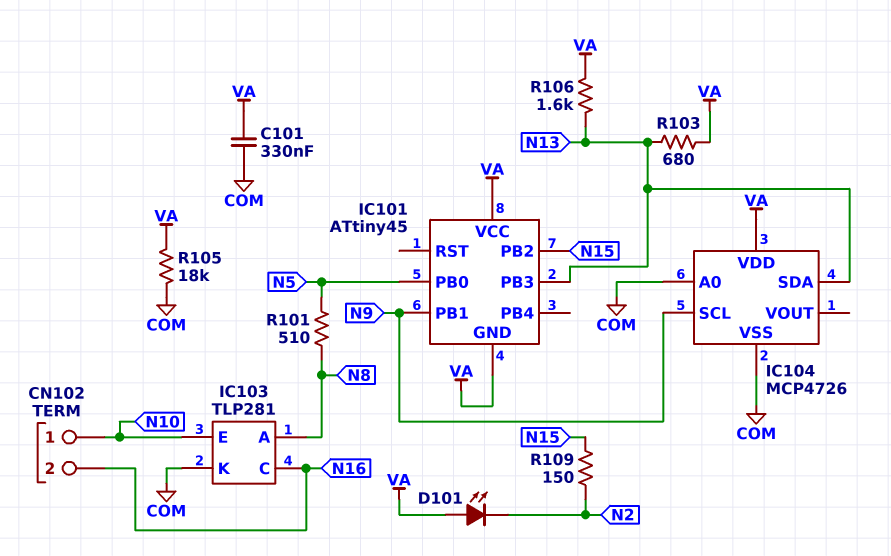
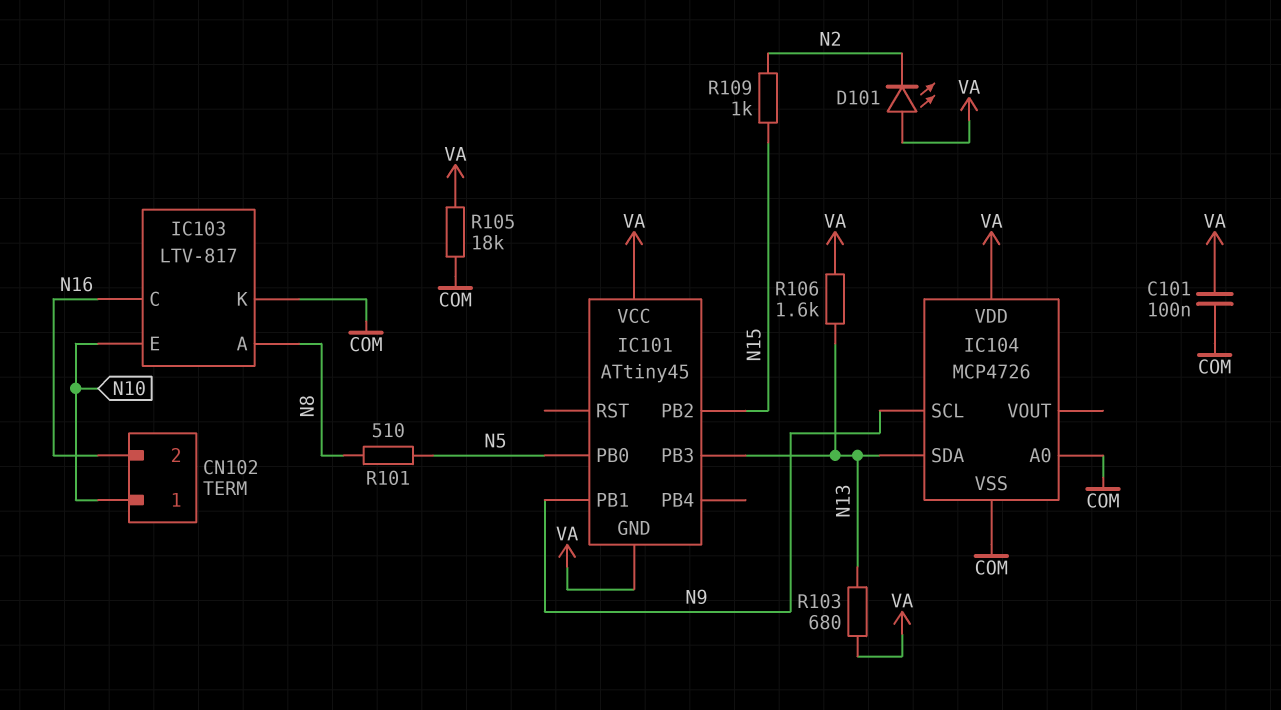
C101: 330nF (COM, VA) -> 100nF (COM, VA)
IC103: TLP281 -> LTV-817
R109: 150 (N2, N15) -> 1k (N2, N15)

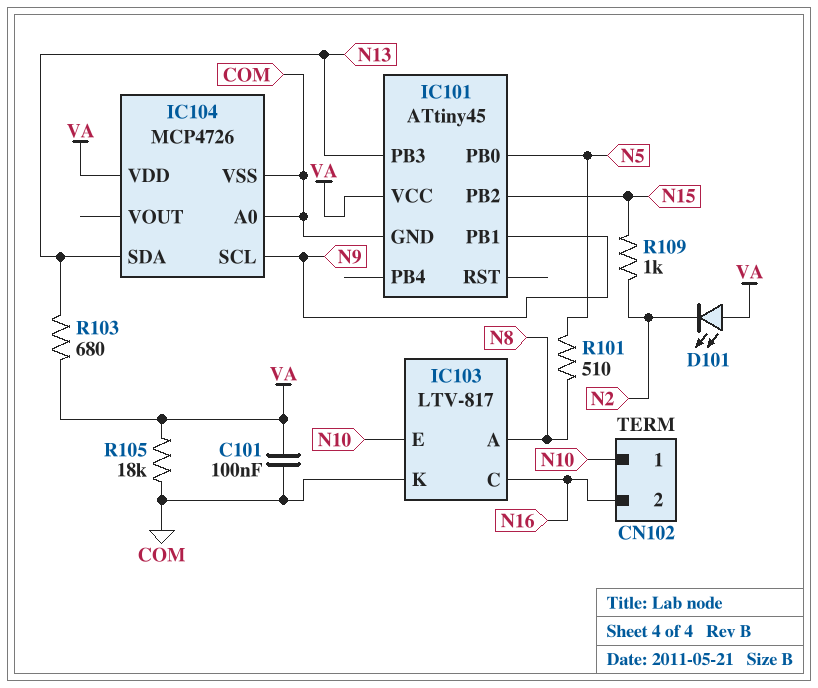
IC101 pin GND: VA -> COM
R106: 1.6k (N13, VA) -> none

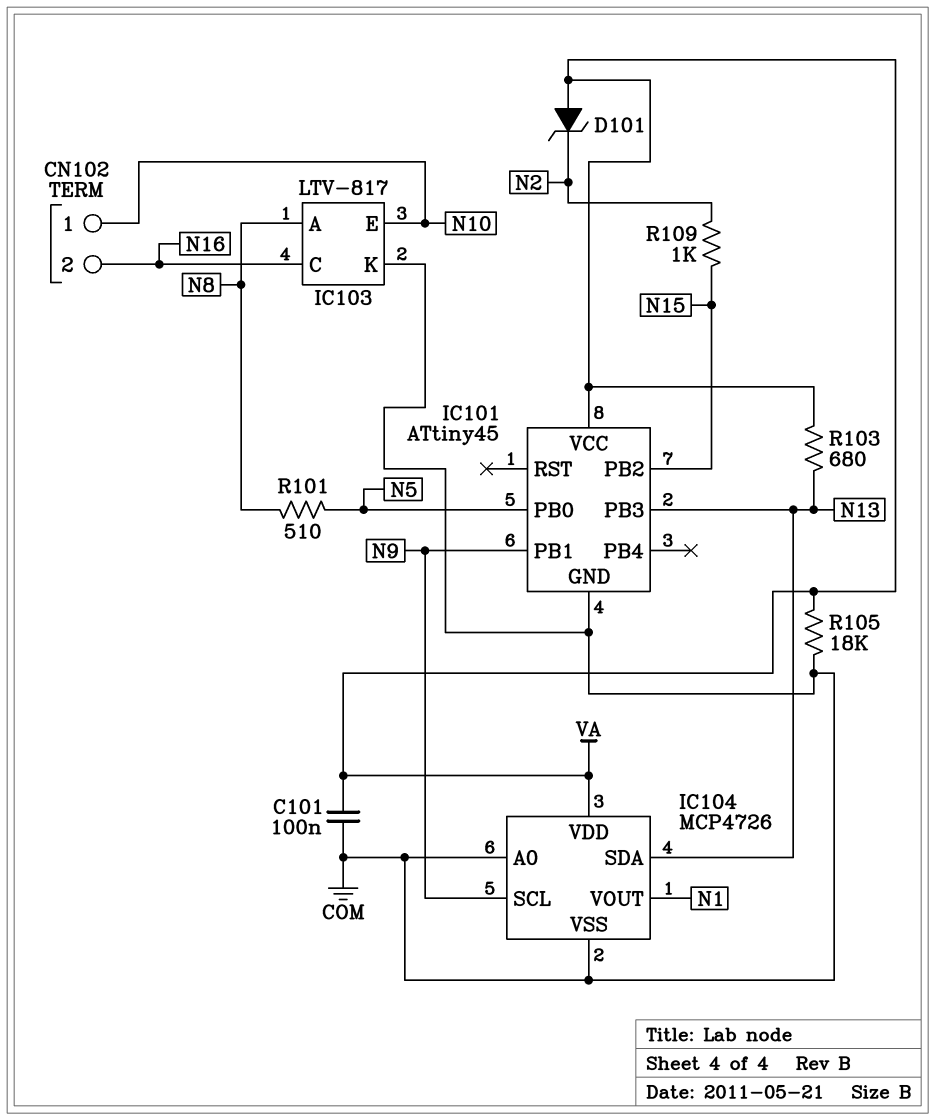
D101: LED (A VA, K N2) -> zener (A VA, K N2)
IC104 pin VOUT: none -> N1

